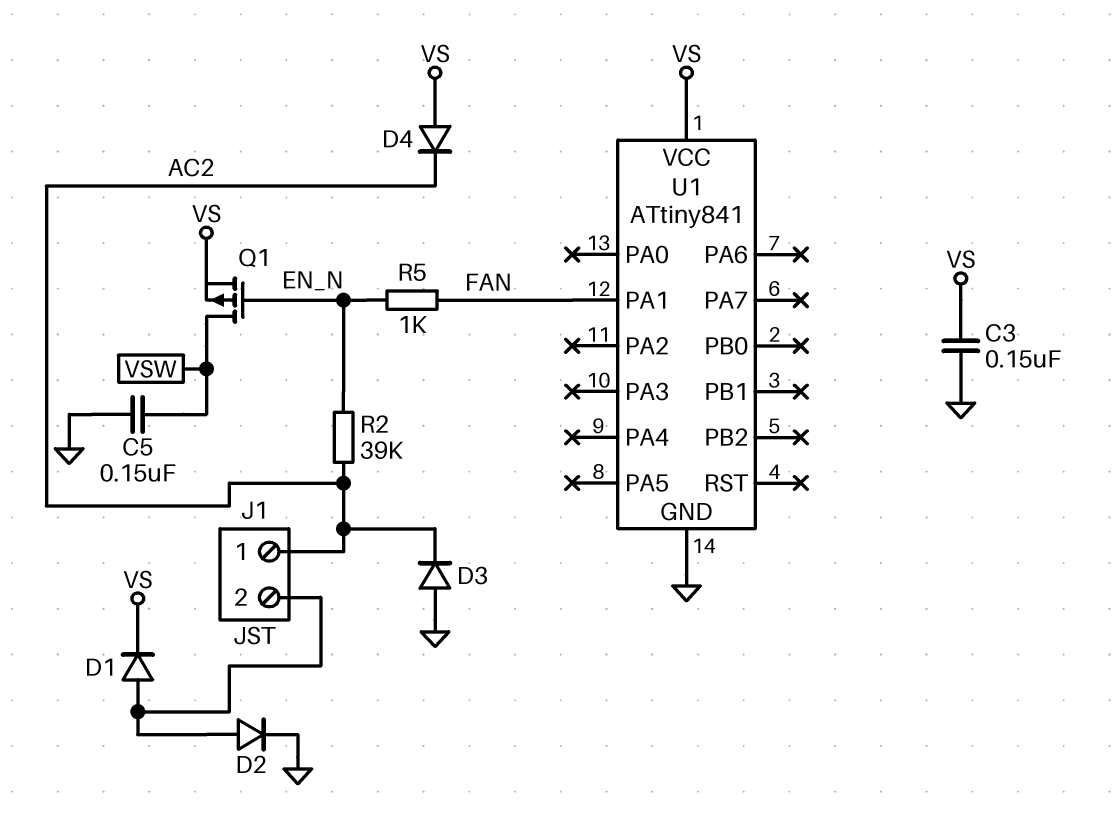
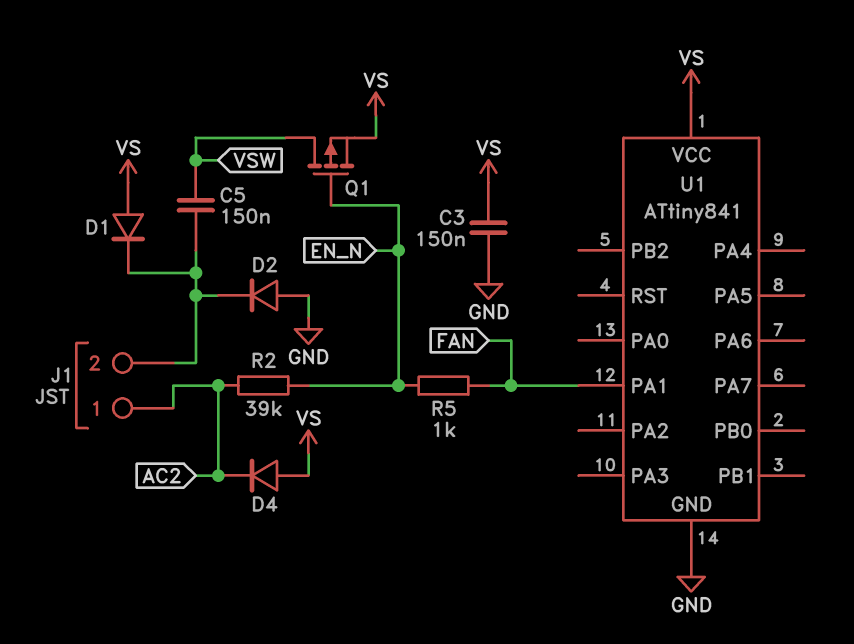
C5: 150nF (GND, VSW) -> 150nF (J1/2, VSW)
D1: diode (A J1/2, K VS) -> diode (A VS, K J1/2)
D2: diode (A J1/2, K GND) -> diode (A GND, K J1/2)
D3: diode (A GND, K AC2) -> none

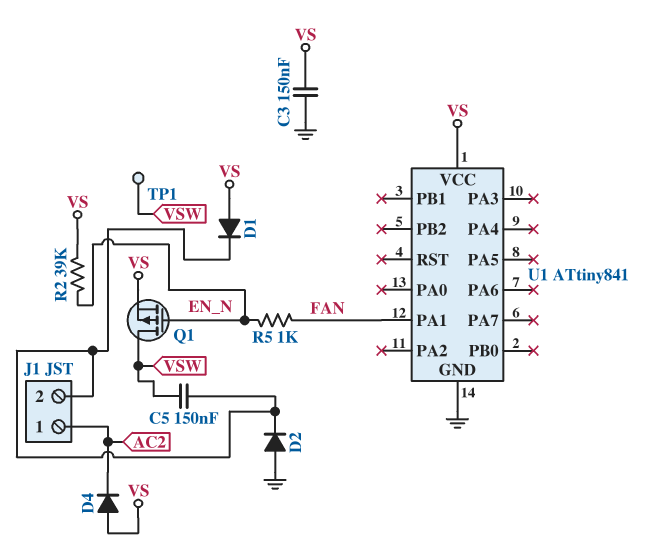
R2: 39k (AC2, EN_N) -> 39k (EN_N, VS)
TP1: none -> test point (VSW)

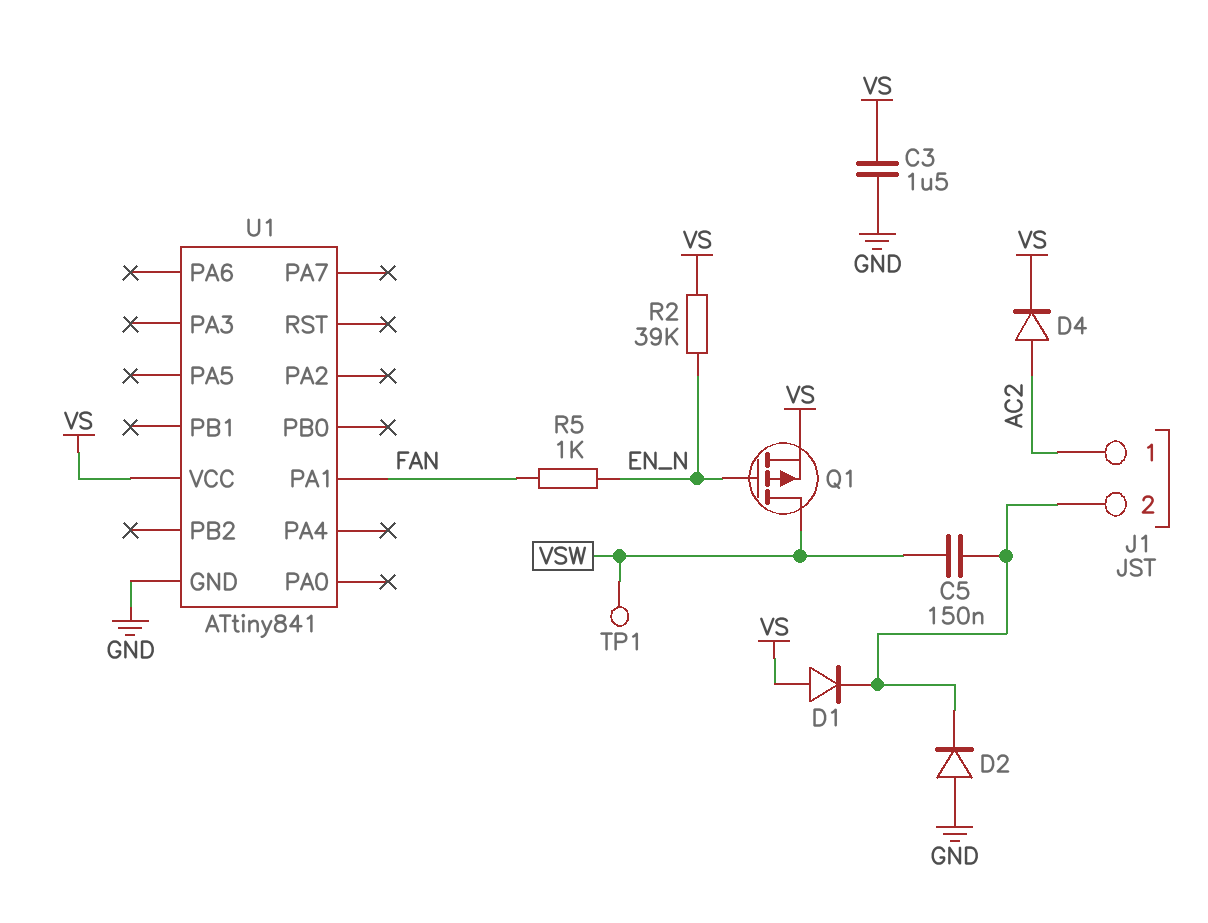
C3: 150nF (GND, VS) -> 1.5uF (GND, VS)
D4: diode (A VS, K AC2) -> diode (A AC2, K VS)

